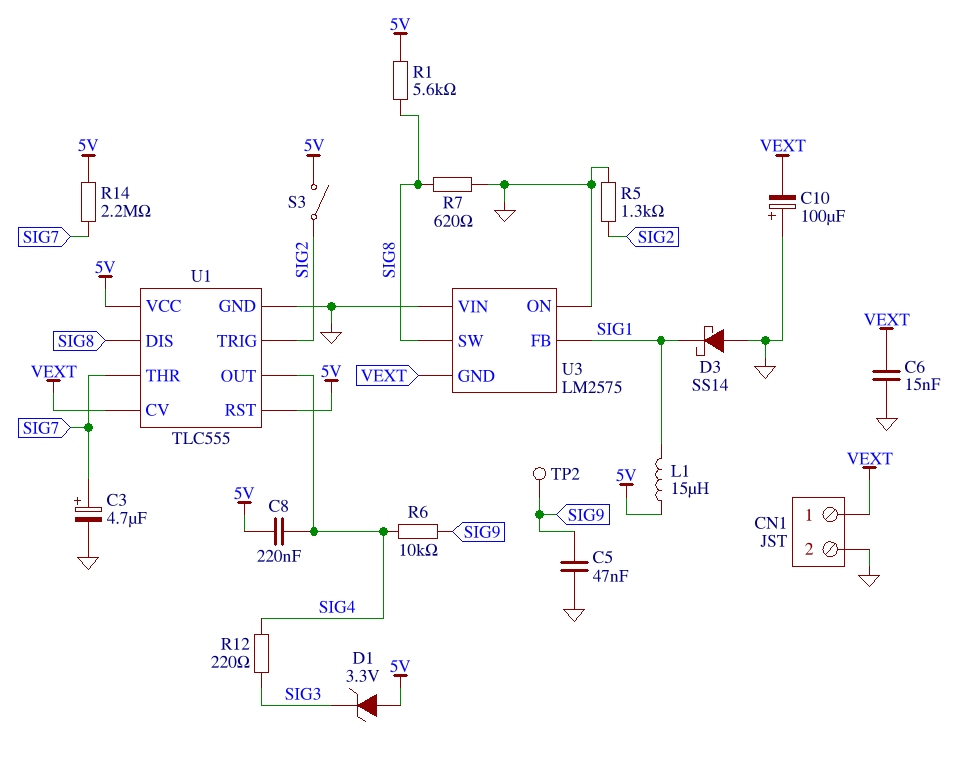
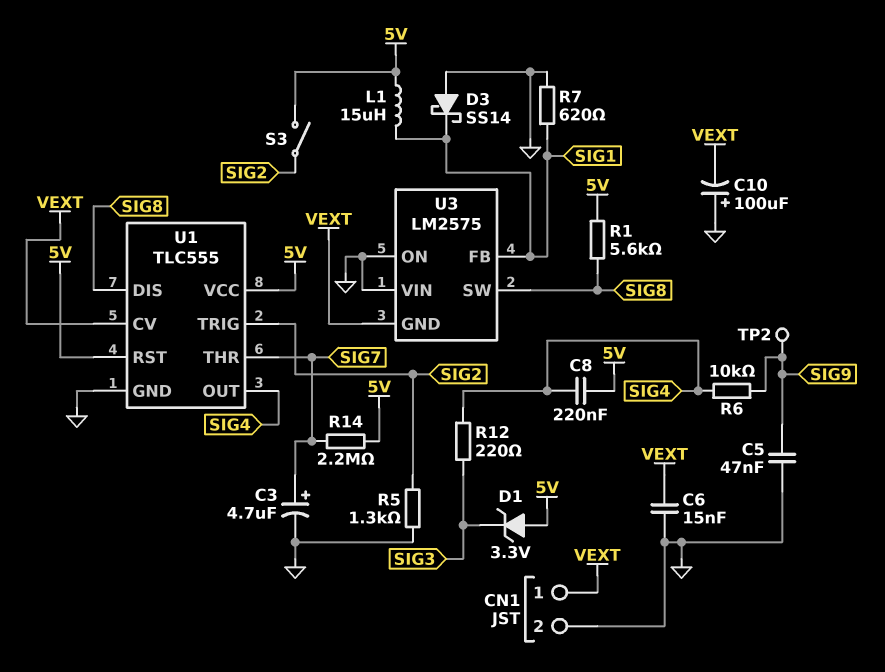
R7: 620 (GND, SIG8) -> 620 (GND, SIG1)

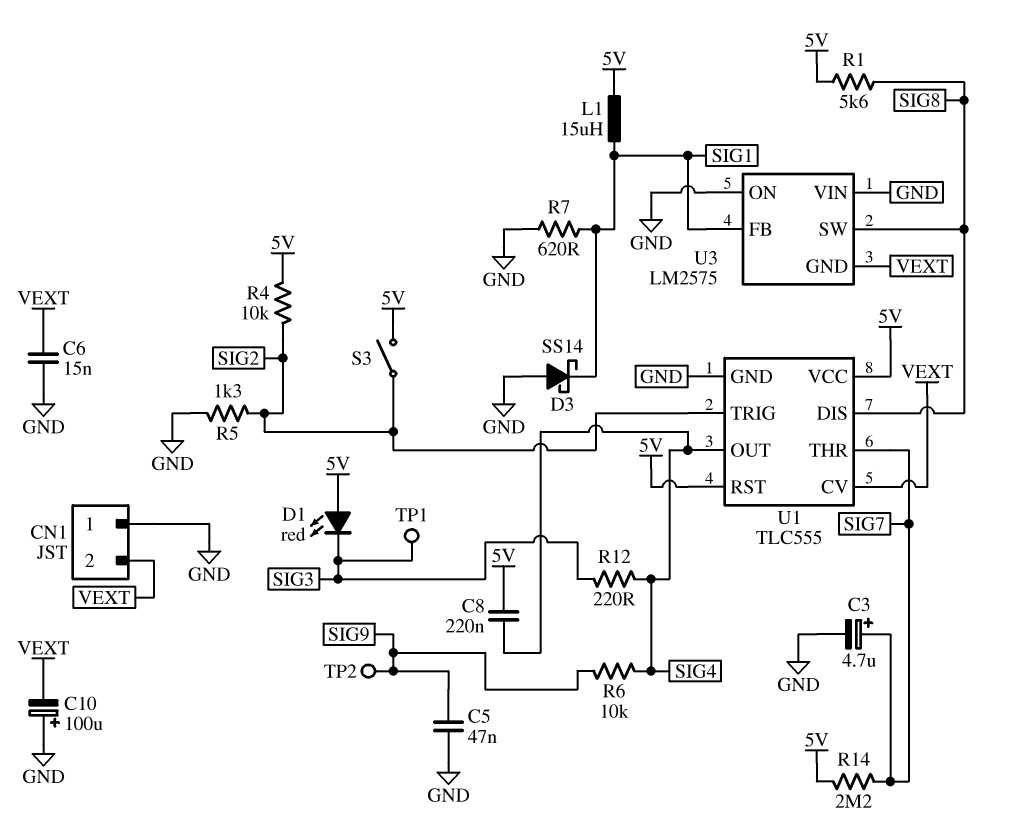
CN1 pin 1: VEXT -> GND
CN1 pin 2: GND -> VEXT
D1: zener 3.3V (A 5V, K SIG3) -> LED red (A 5V, K SIG3)
R4: none -> 10k (5V, SIG2)
TP1: none -> test point (SIG3)

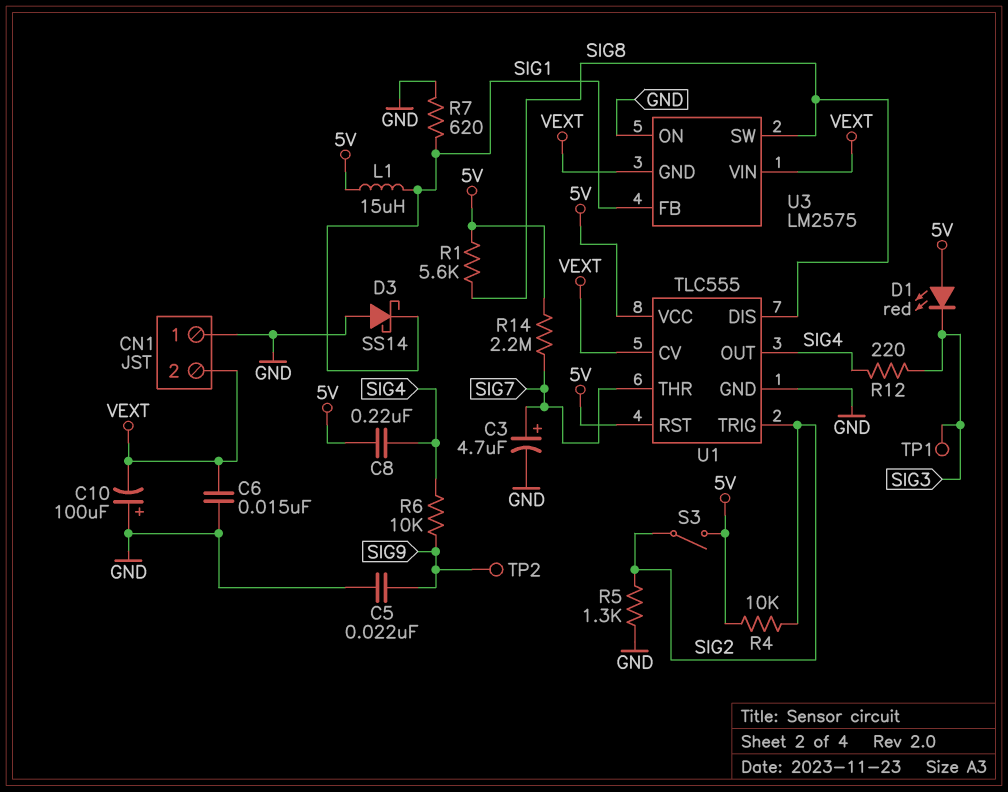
C5: 47nF (GND, SIG9) -> 22nF (GND, SIG9)
U3 pin VIN: GND -> VEXT

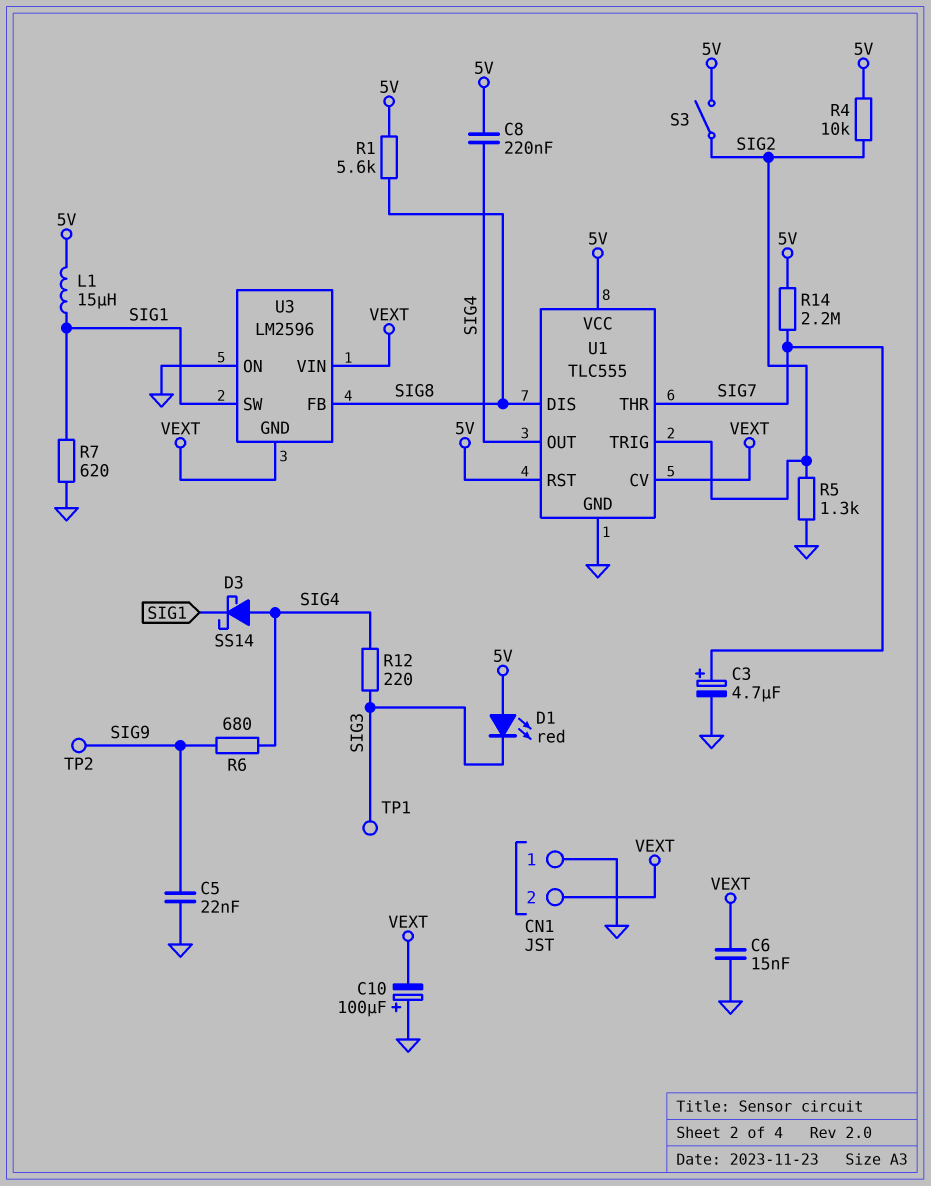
D3: schottky SS14 (A GND, K SIG1) -> schottky SS14 (A SIG4, K SIG1)
R6: 10k (SIG4, SIG9) -> 680 (SIG4, SIG9)
U3: LM2575 -> LM2596
U3 pin FB: SIG1 -> SIG8
U3 pin SW: SIG8 -> SIG1

